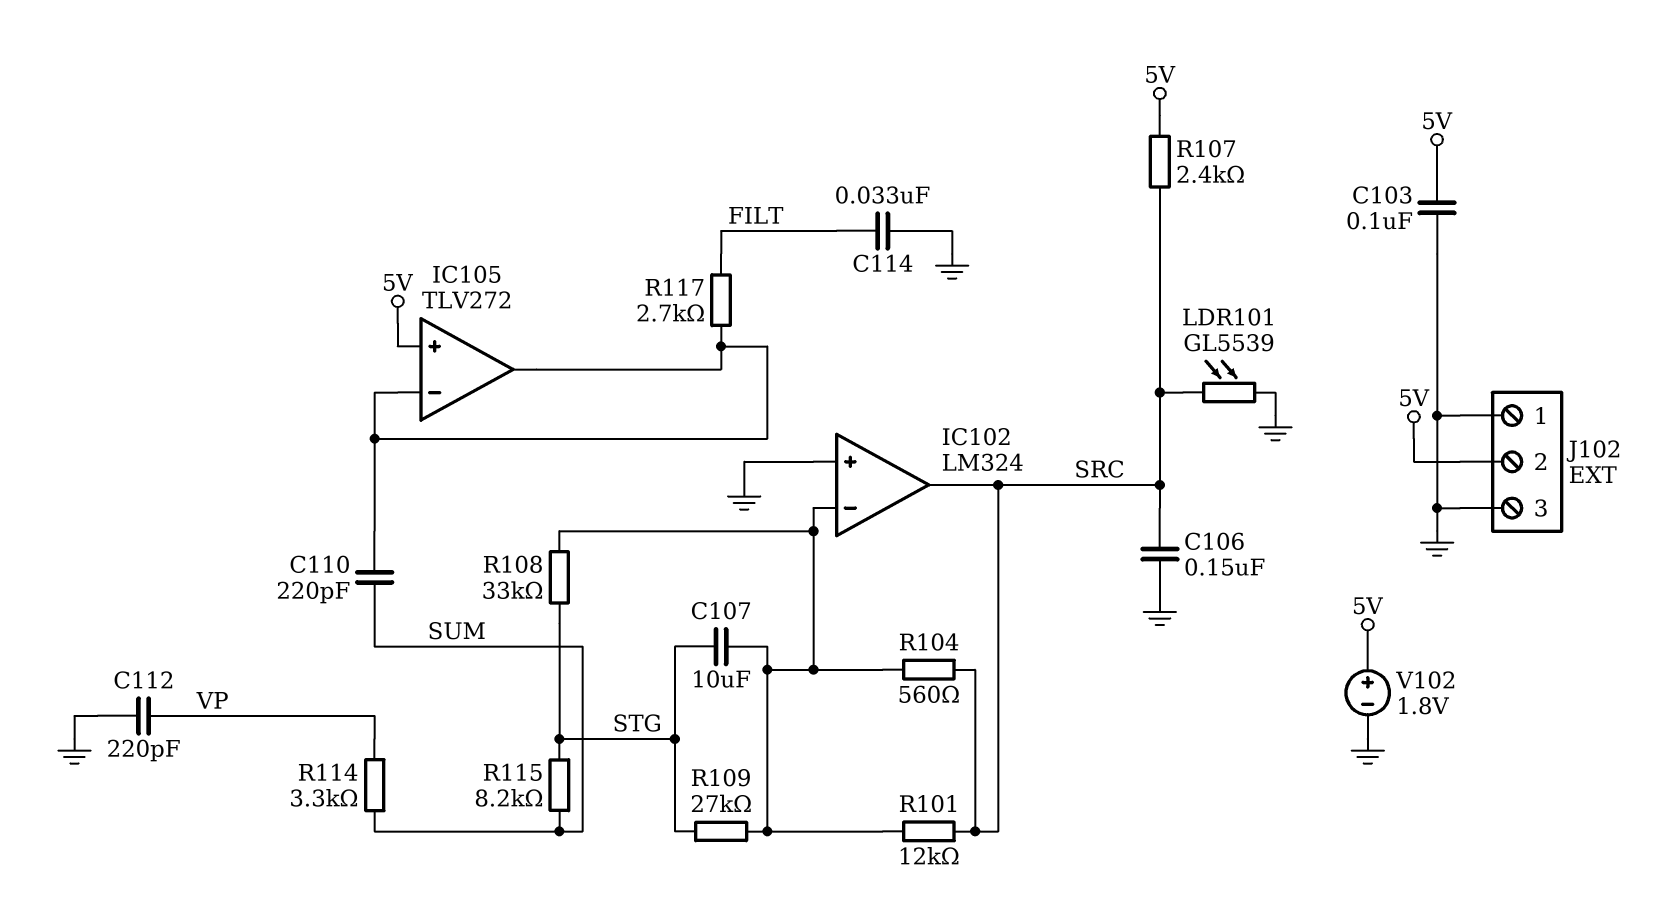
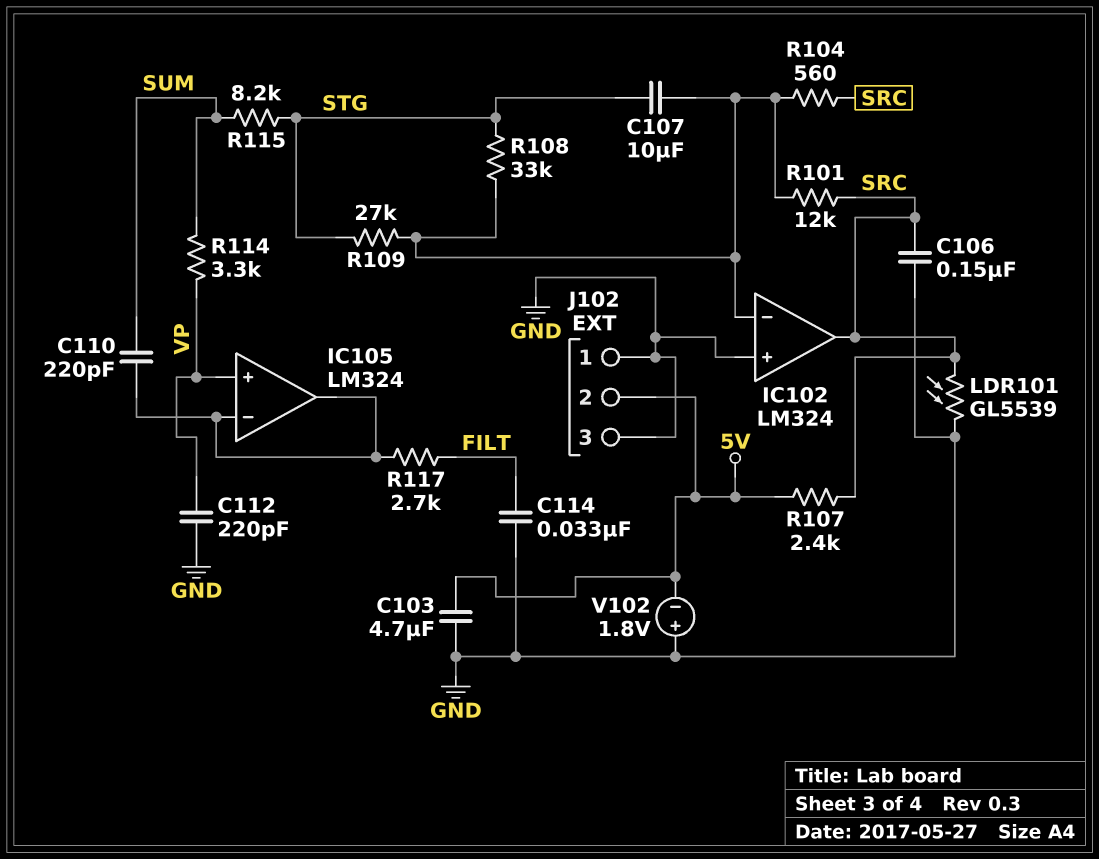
C103: 100nF (5V, GND) -> 4.7uF (5V, GND)
IC105: TLV272 -> LM324
IC105 pin in+: 5V -> VP
V102: 1.8V (plus 5V, minus GND) -> 1.8V (plus GND, minus 5V)

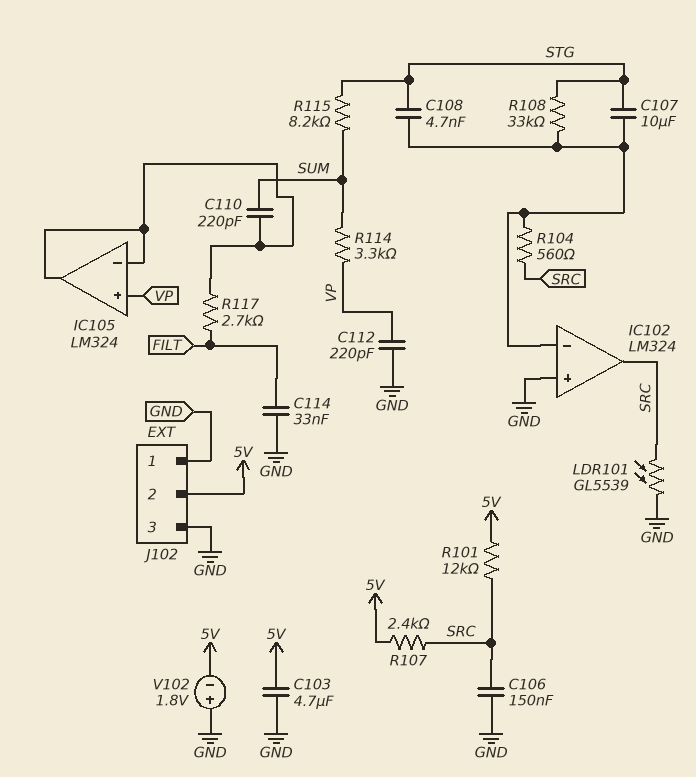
C108: none -> 4.7nF (IC102/in-, STG)
R101: 12k (IC102/in-, SRC) -> 12k (5V, SRC)
R109: 27k (IC102/in-, STG) -> none

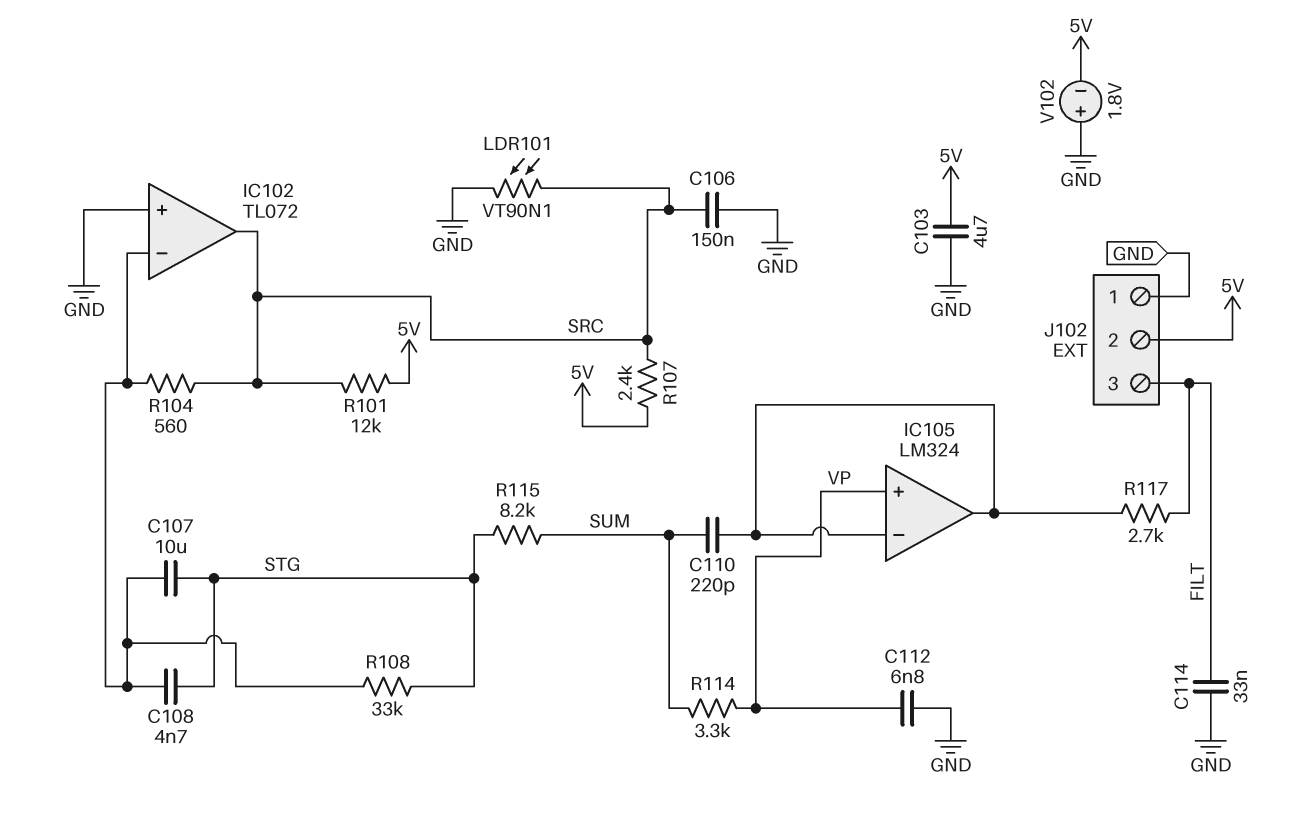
C112: 220pF (GND, VP) -> 6.8nF (GND, VP)
IC102: LM324 -> TL072
J102 pin 3: GND -> FILT
LDR101: GL5539 (GND, SRC) -> VT90N1 (GND, SRC)

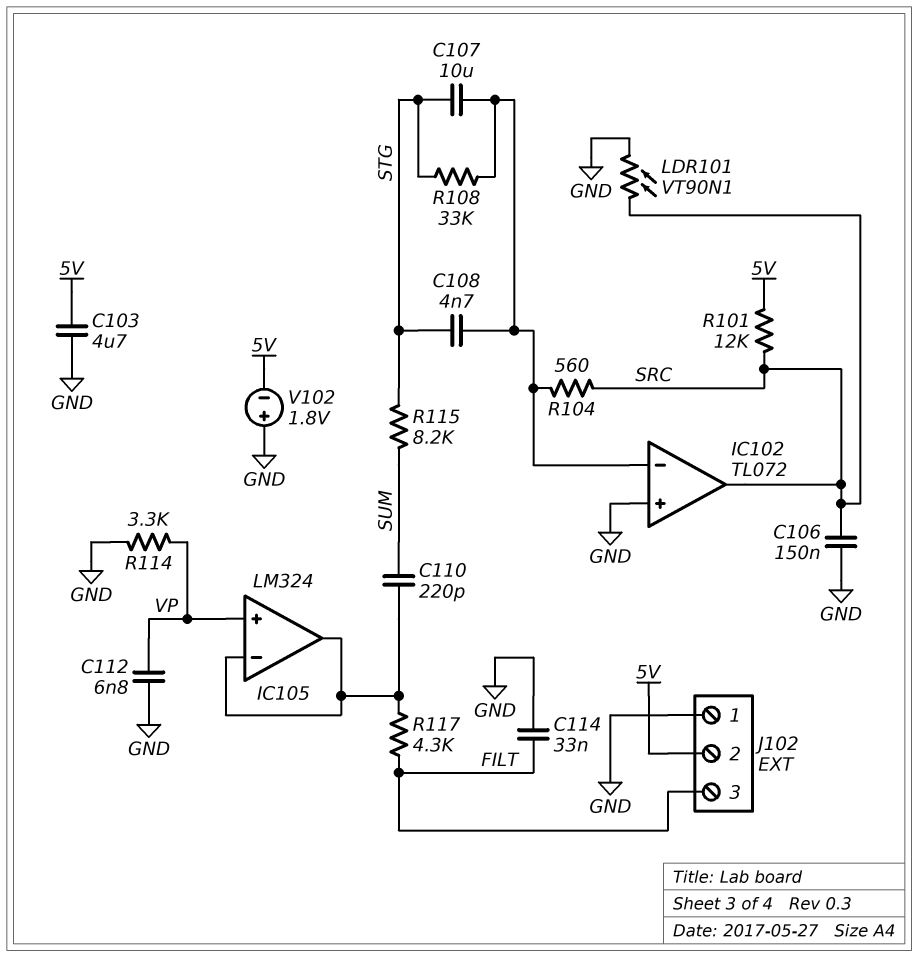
R107: 2.4k (5V, SRC) -> none
R114: 3.3k (SUM, VP) -> 3.3k (GND, VP)
R117: 2.7k (FILT, IC105/in-) -> 4.3k (FILT, IC105/in-)

